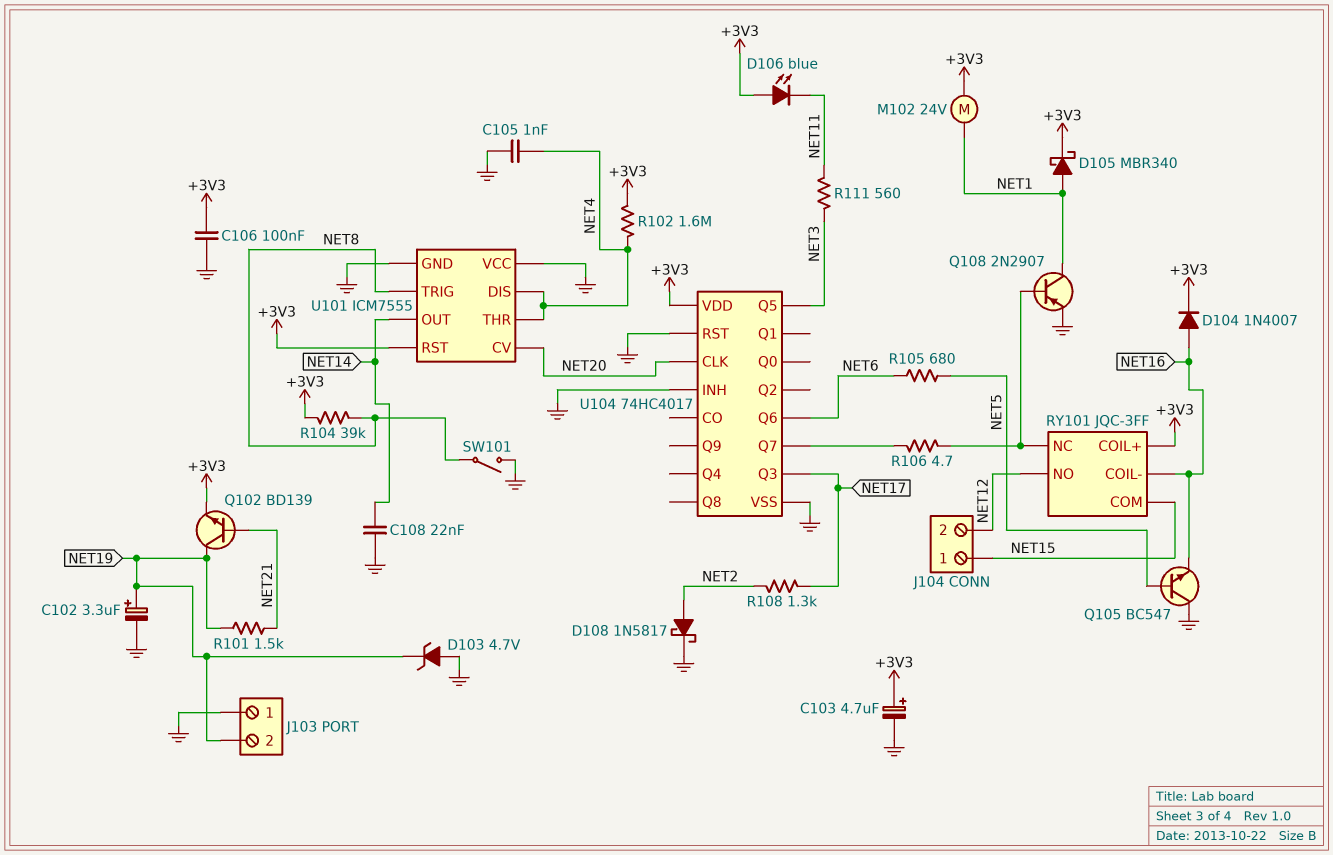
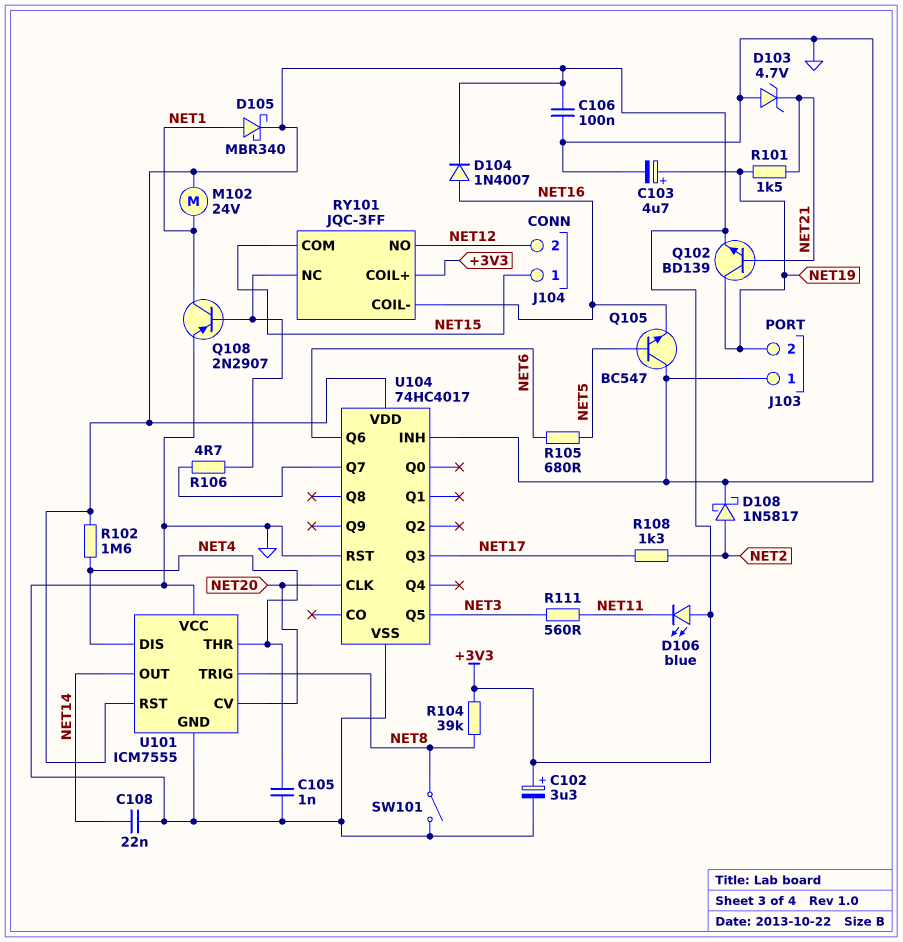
C102: 3.3uF (plus NET19, minus GND) -> 3.3uF (plus +3V3, minus GND)
C103: 4.7uF (plus +3V3, minus GND) -> 4.7uF (plus NET19, minus GND)
D103: zener 4.7V (A GND, K NET19) -> zener 4.7V (A GND, K NET21)

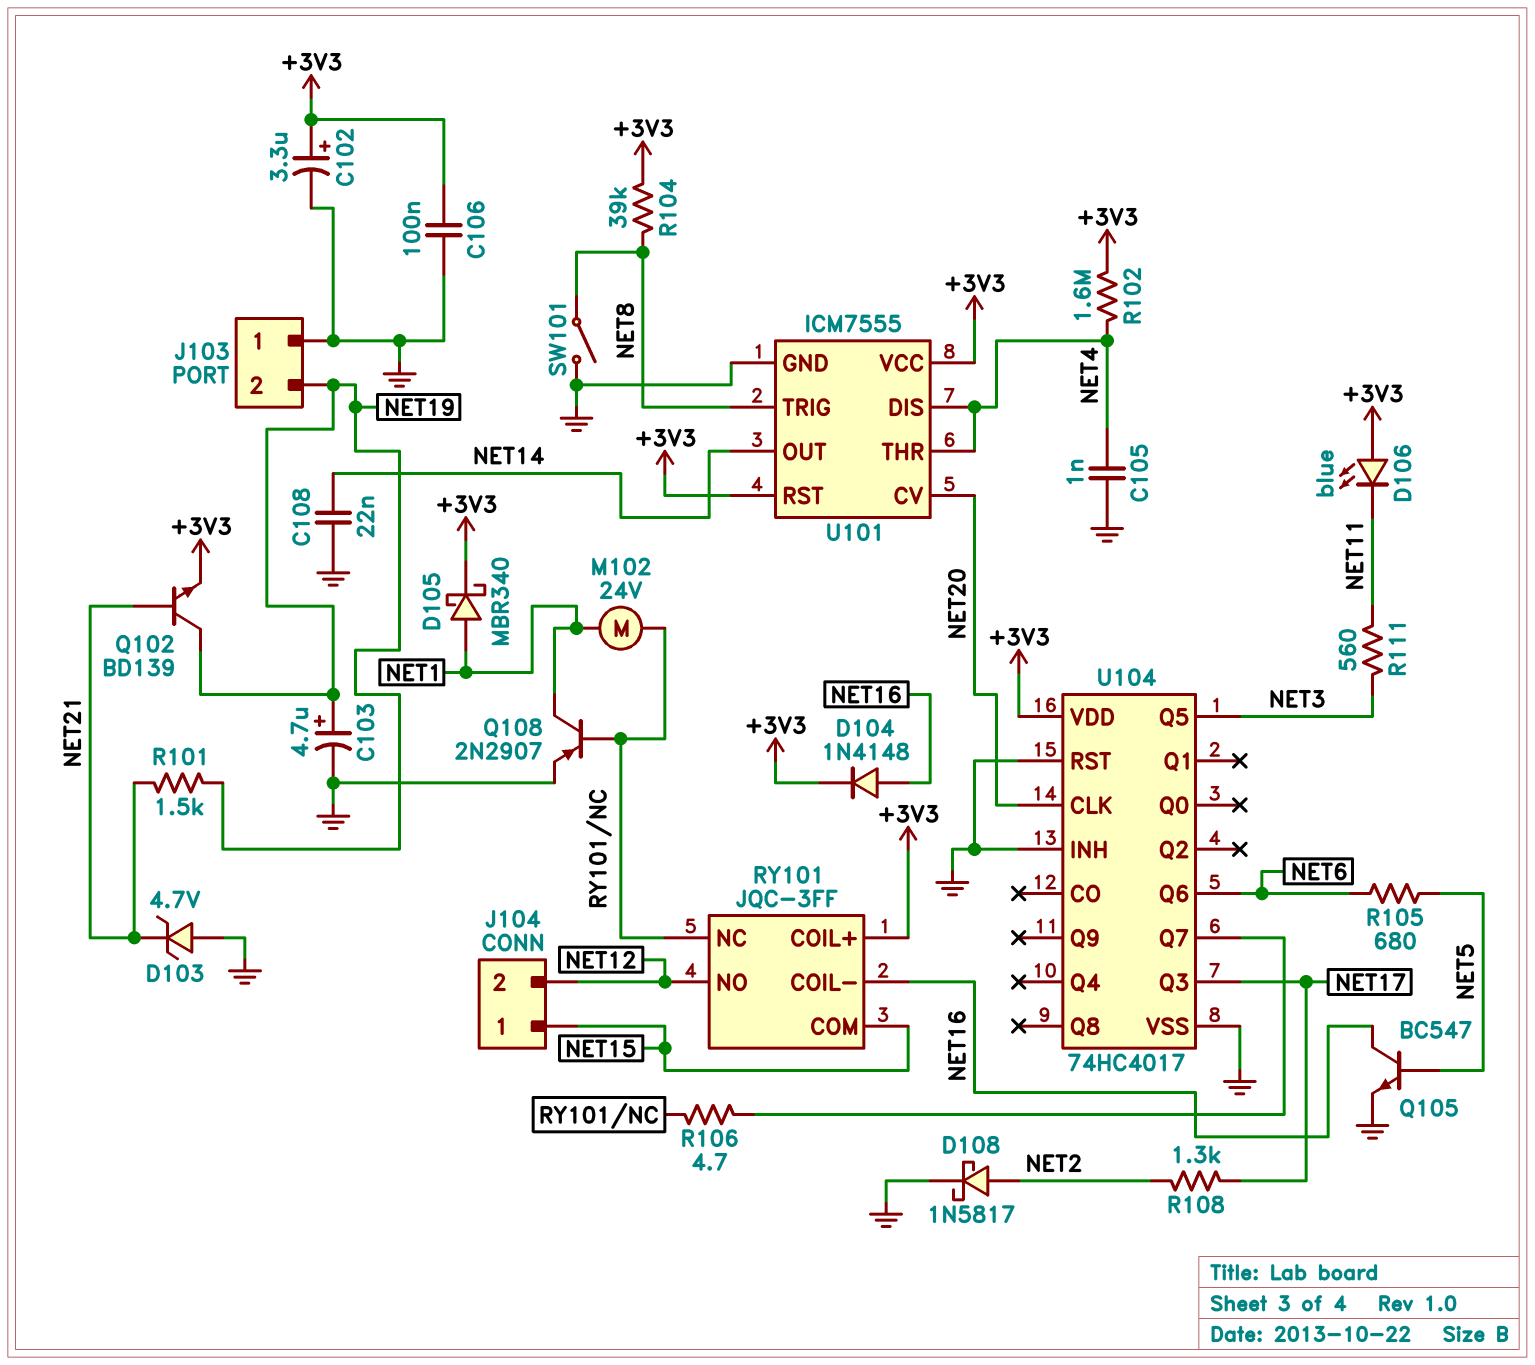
D104: diode 1N4007 (A NET16, K +3V3) -> diode 1N4148 (A NET16, K +3V3)
M102: motor 24V (+3V3, NET1) -> motor 24V (NET1, RY101/NC)
Q105: NPN BC547 (B NET5, C GND, E NET16) -> NPN BC547 (B NET5, C NET16, E GND)
U101 pin VCC: GND -> +3V3

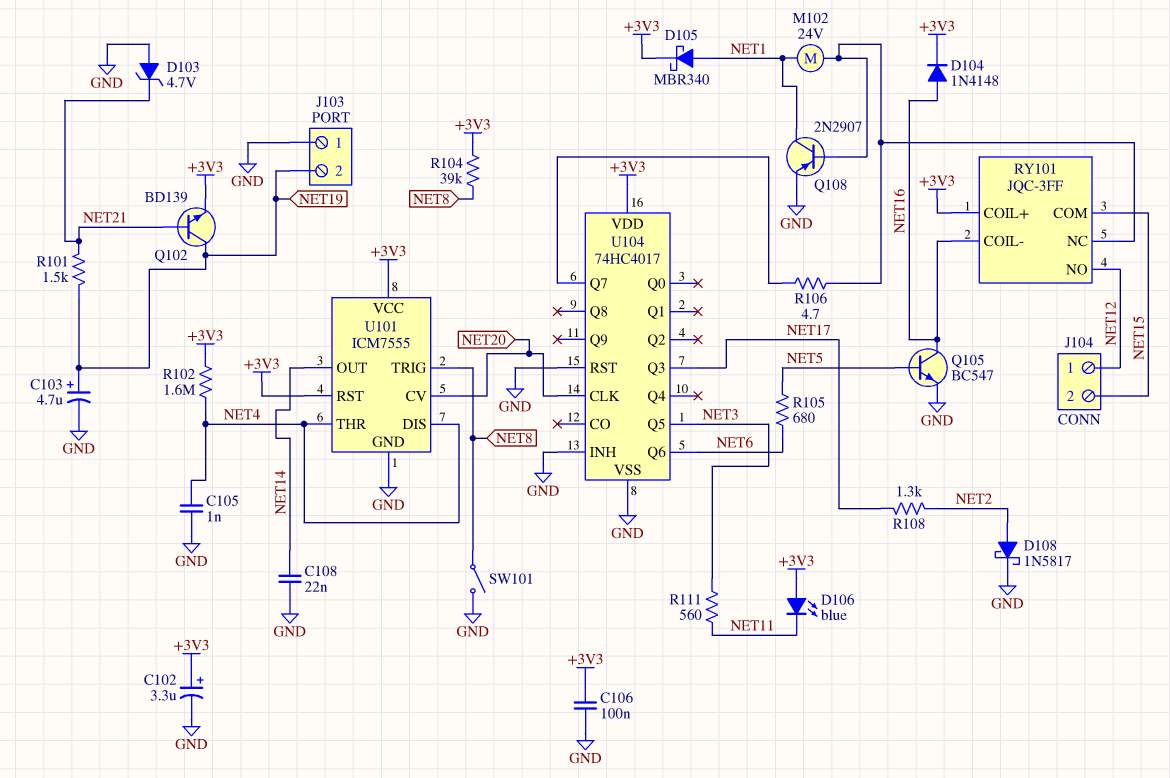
J104 pin 1: NET15 -> NET12
J104 pin 2: NET12 -> NET15

